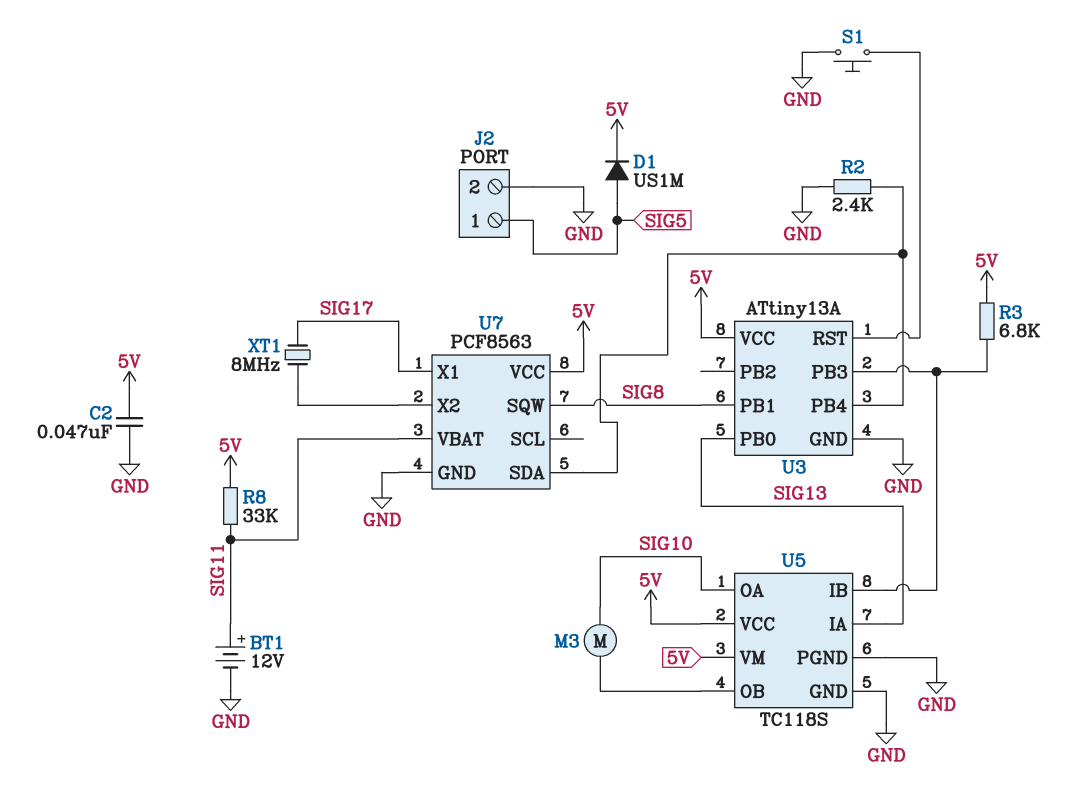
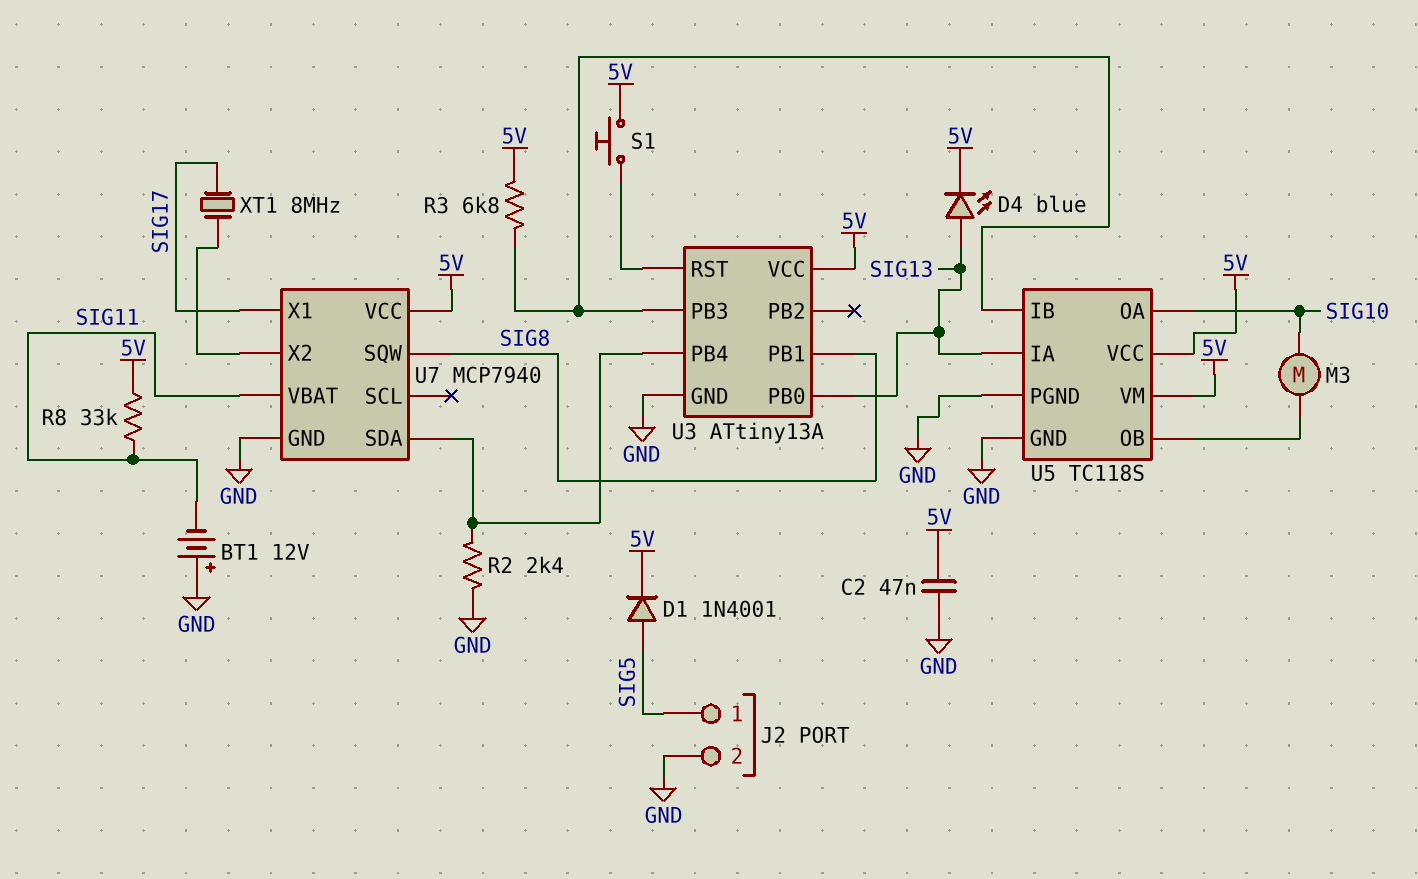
BT1: 12V (plus SIG11, minus GND) -> 12V (plus GND, minus SIG11)
D1: diode US1M (A SIG5, K 5V) -> diode 1N4001 (A SIG5, K 5V)
D4: none -> LED blue (A SIG13, K 5V)
S1: button (GND, U3/RST) -> button (5V, U3/RST)
U7: PCF8563 -> MCP7940

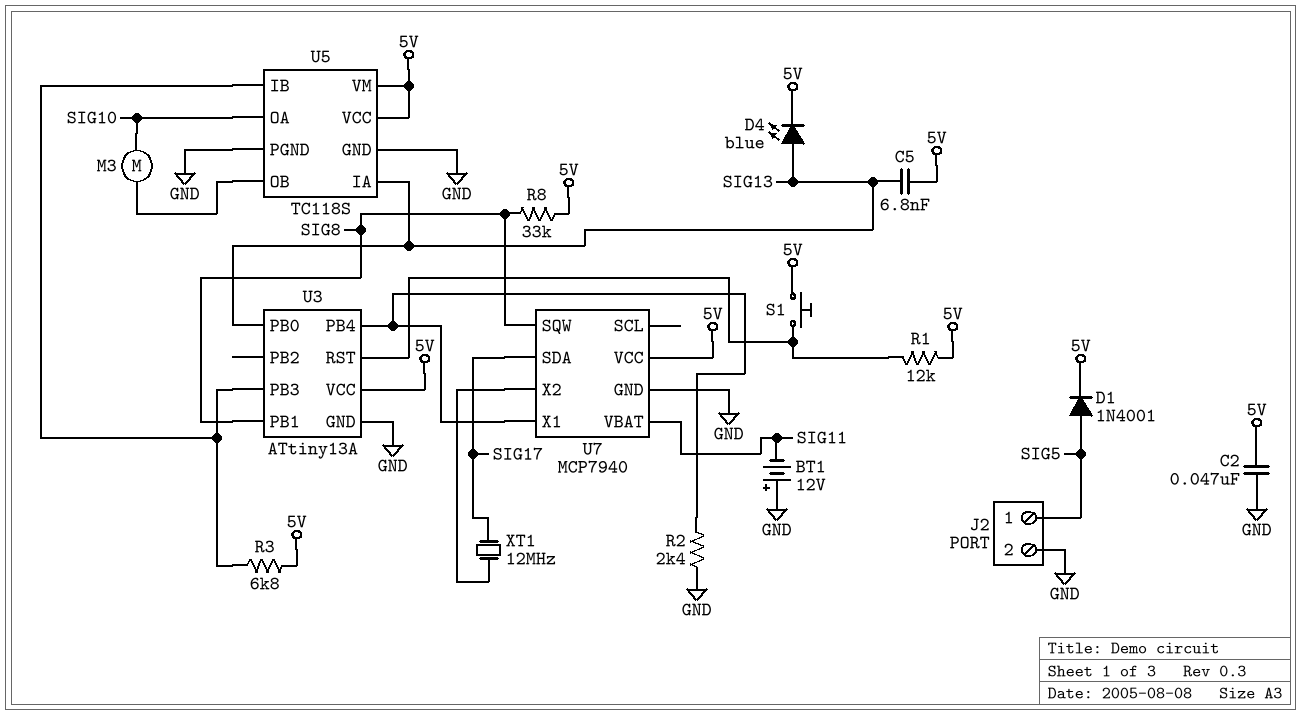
C5: none -> 6.8nF (5V, SIG13)
R1: none -> 12k (5V, U3/RST)
R8: 33k (5V, SIG11) -> 33k (5V, SIG8)
U7 pin SDA: U3/PB4 -> SIG17
U7 pin X1: SIG17 -> U3/PB4
XT1: 8MHz (SIG17, U7/X2) -> 12MHz (SIG17, U7/X2)

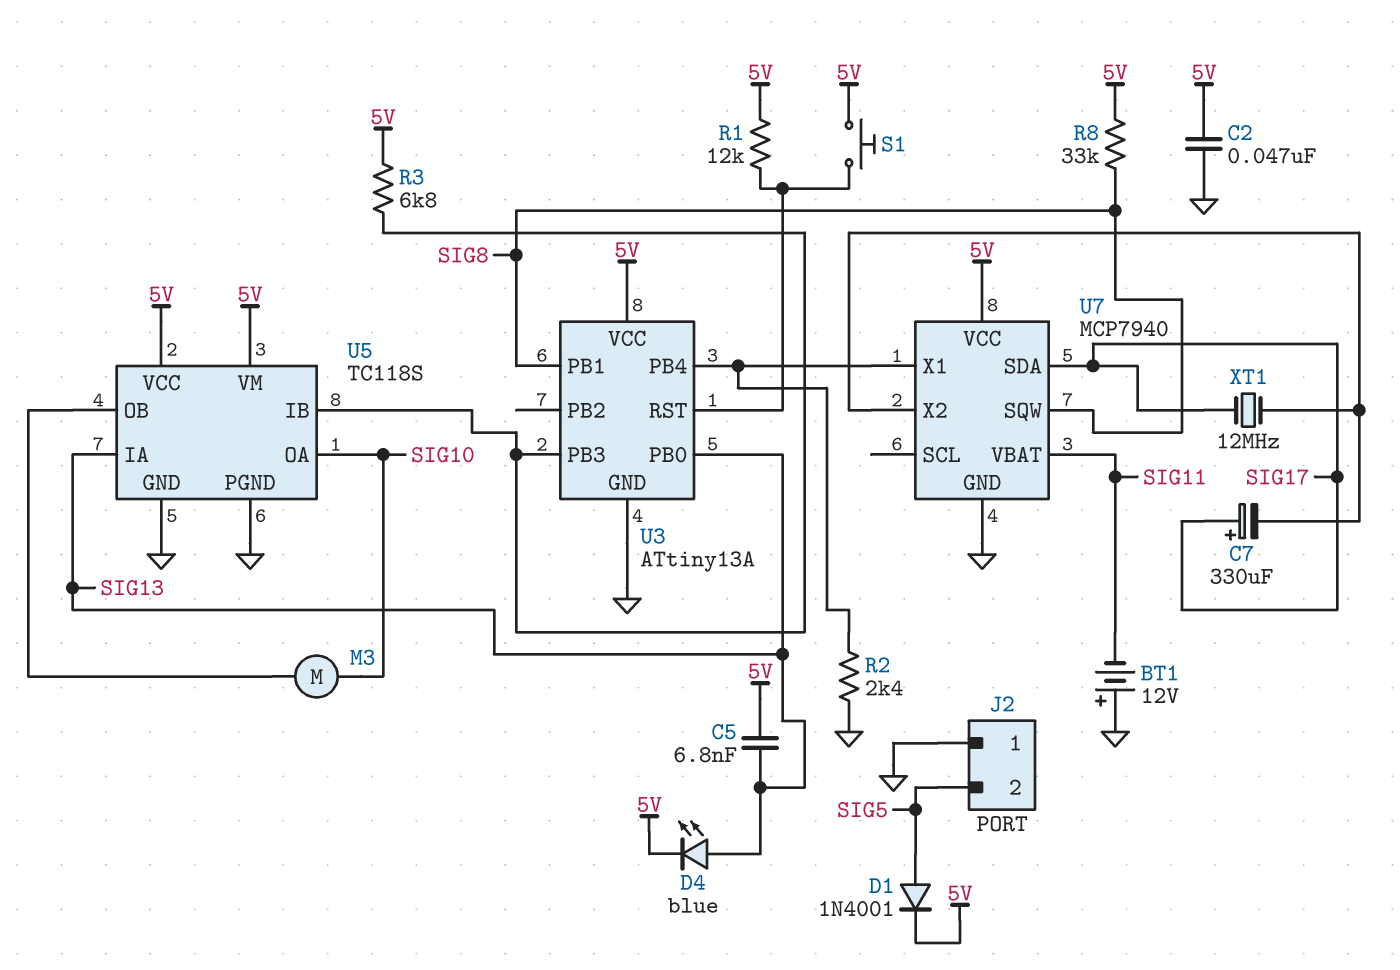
C7: none -> 330uF (plus SIG17, minus U7/X2)
J2 pin 1: SIG5 -> GND
J2 pin 2: GND -> SIG5

